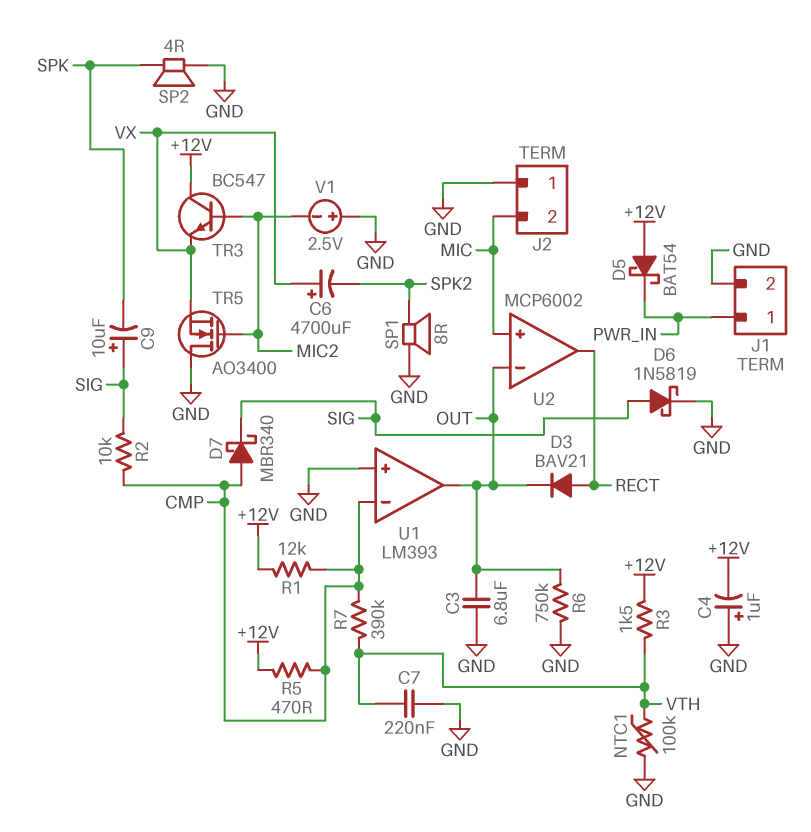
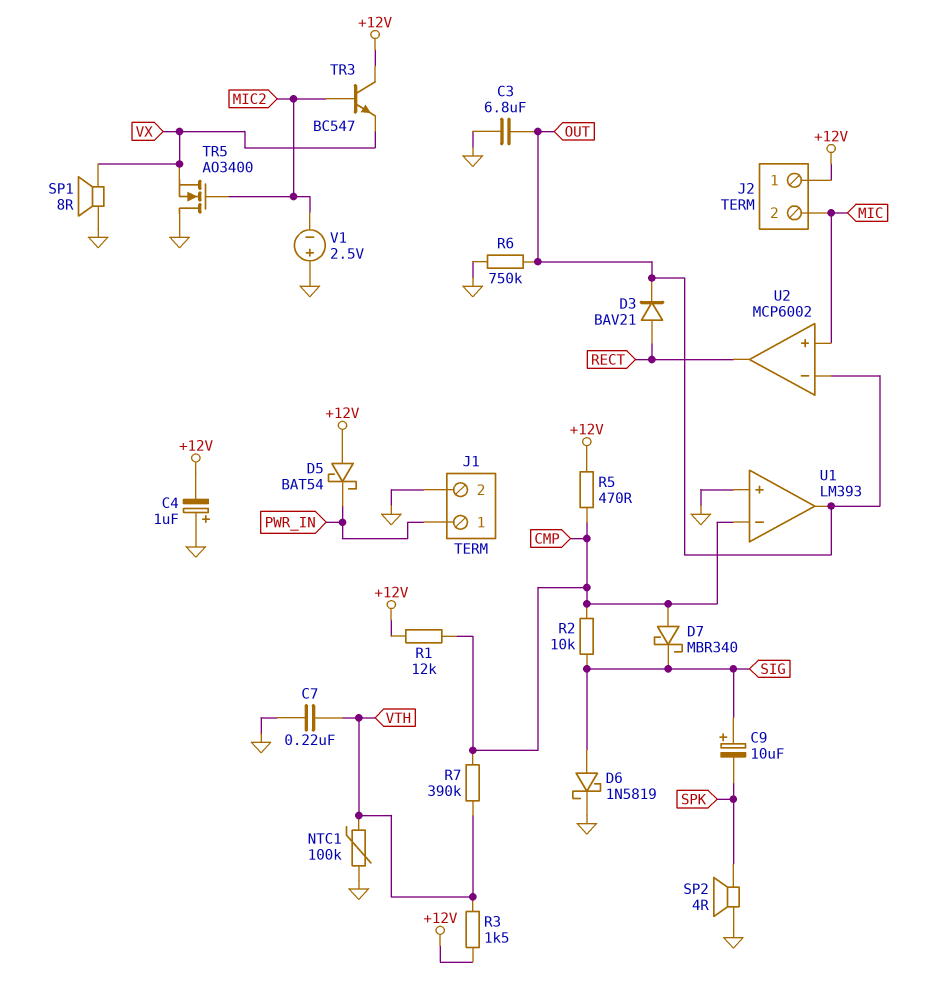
C6: 4700uF (plus VX, minus SPK2) -> none
J2 pin 1: GND -> +12V
SP1: speaker 8R (GND, SPK2) -> speaker 8R (GND, VX)

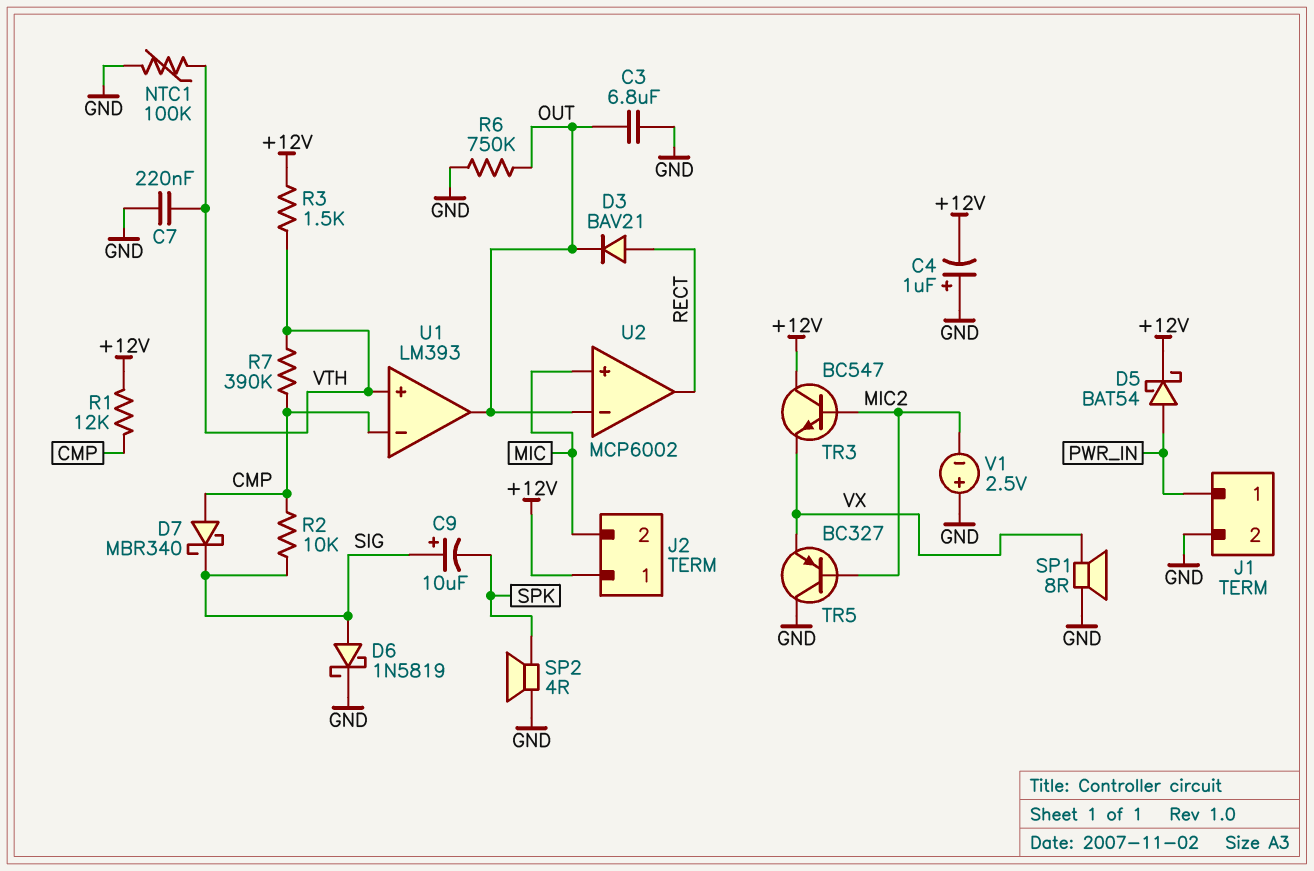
D5: schottky BAT54 (A +12V, K PWR_IN) -> schottky BAT54 (A PWR_IN, K +12V)
R5: 470 (+12V, CMP) -> none
TR5: NMOS AO3400 (G MIC2, D GND, S VX) -> PNP BC327 (B MIC2, C GND, E VX)
U1 pin in+: GND -> VTH

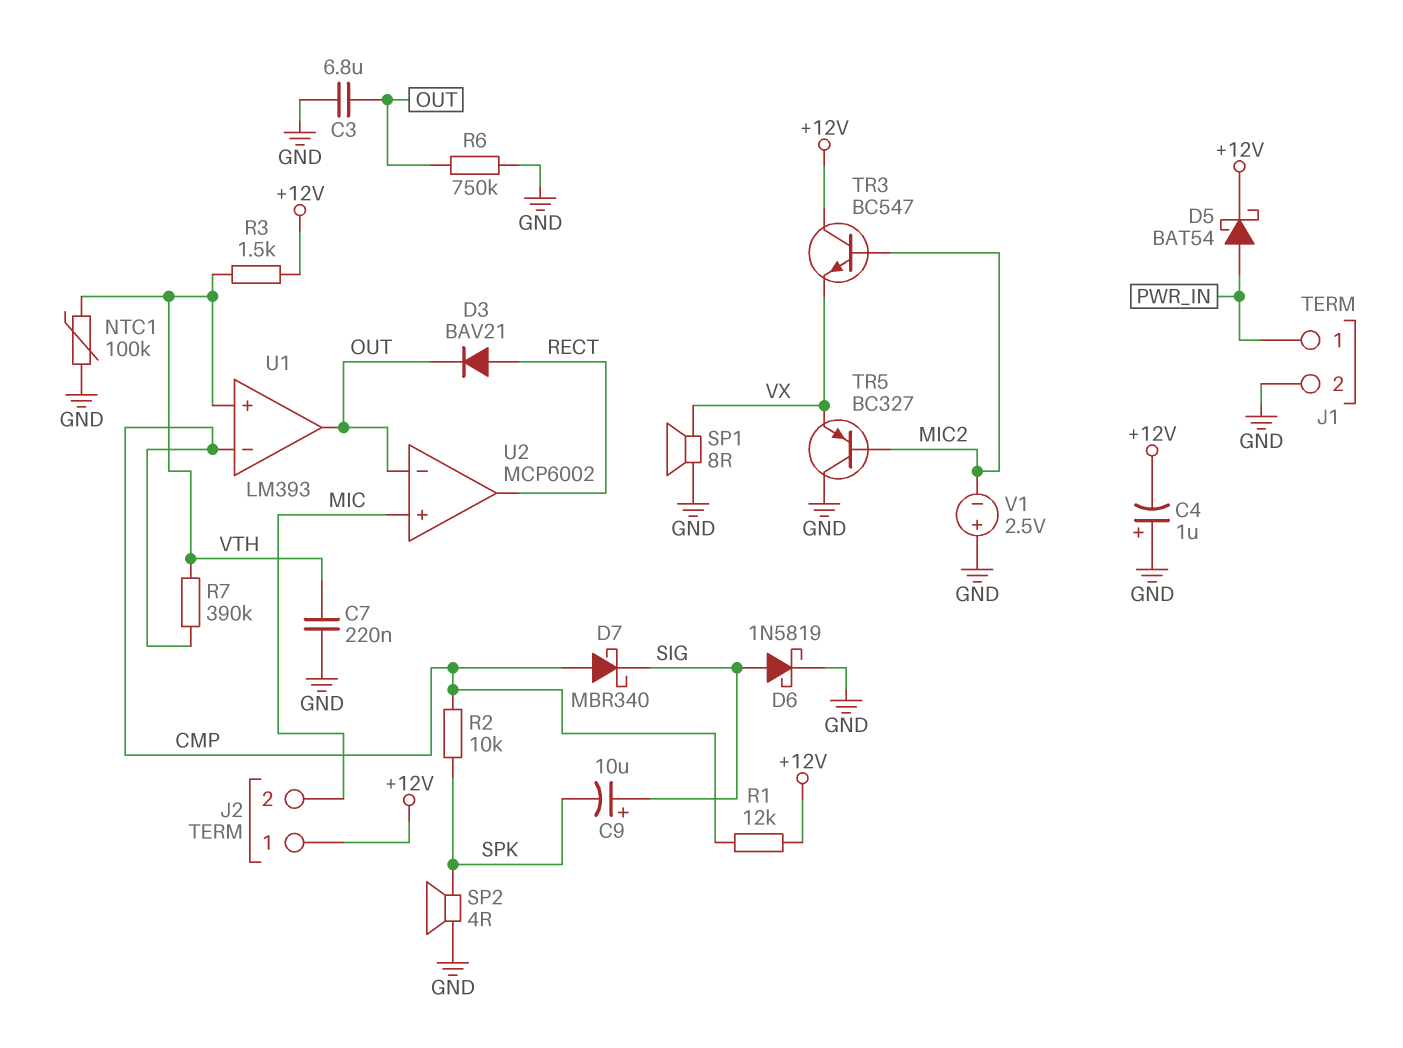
R2: 10k (CMP, SIG) -> 10k (CMP, SPK)

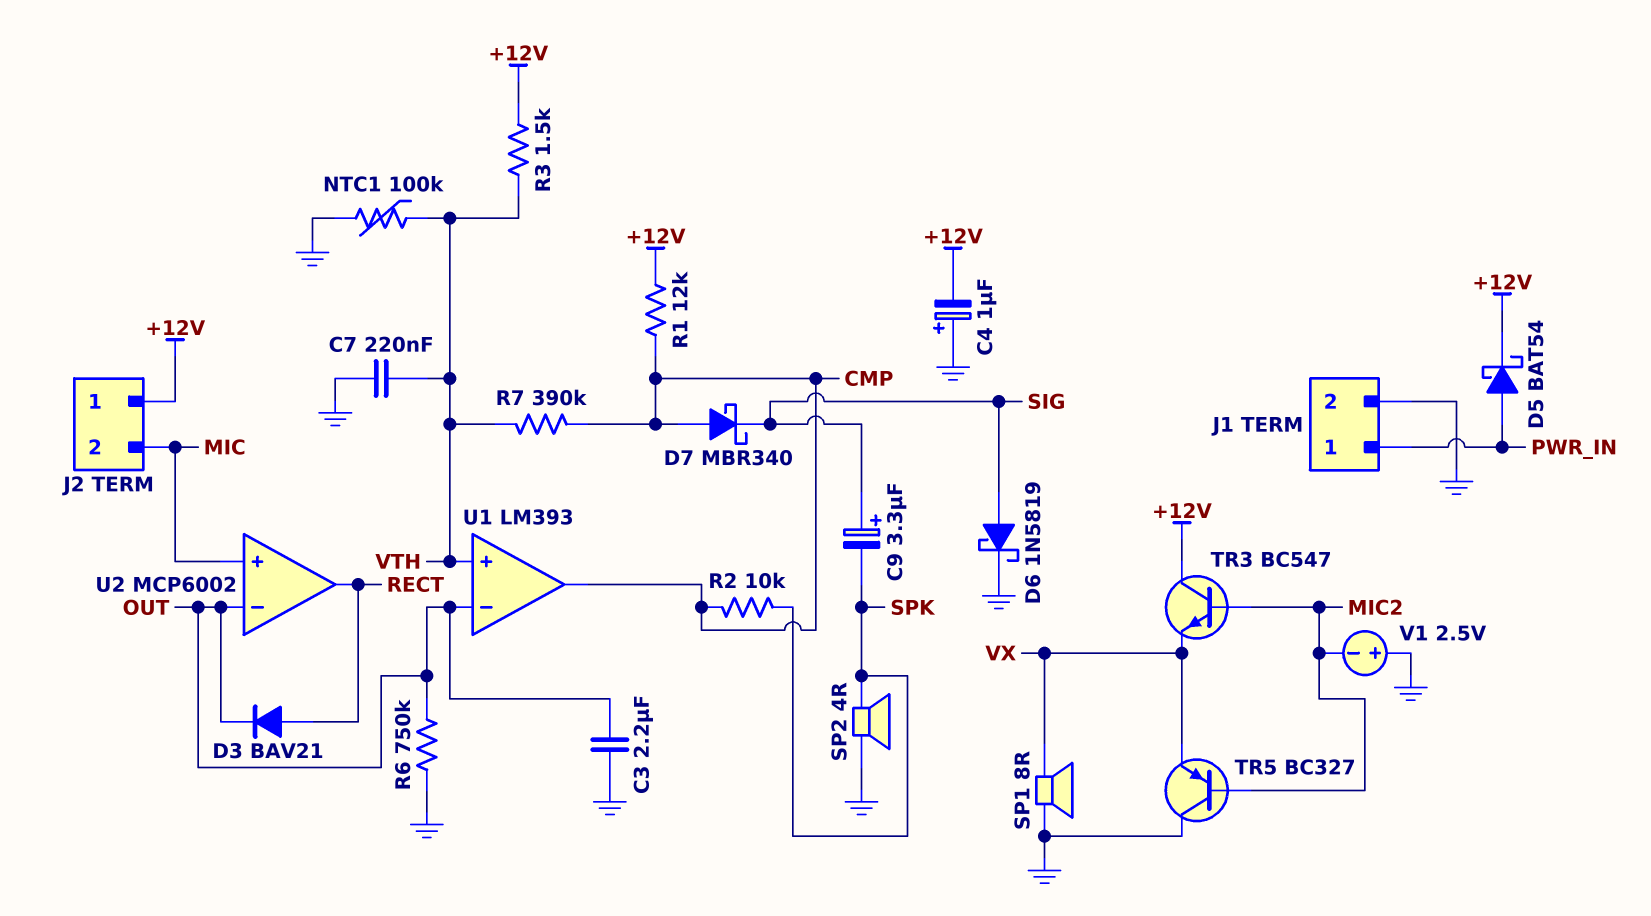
C3: 6.8uF (GND, OUT) -> 2.2uF (GND, OUT)
C9: 10uF (plus SIG, minus SPK) -> 3.3uF (plus SIG, minus SPK)
U1 pin in-: CMP -> OUT
U1 pin out: OUT -> CMP

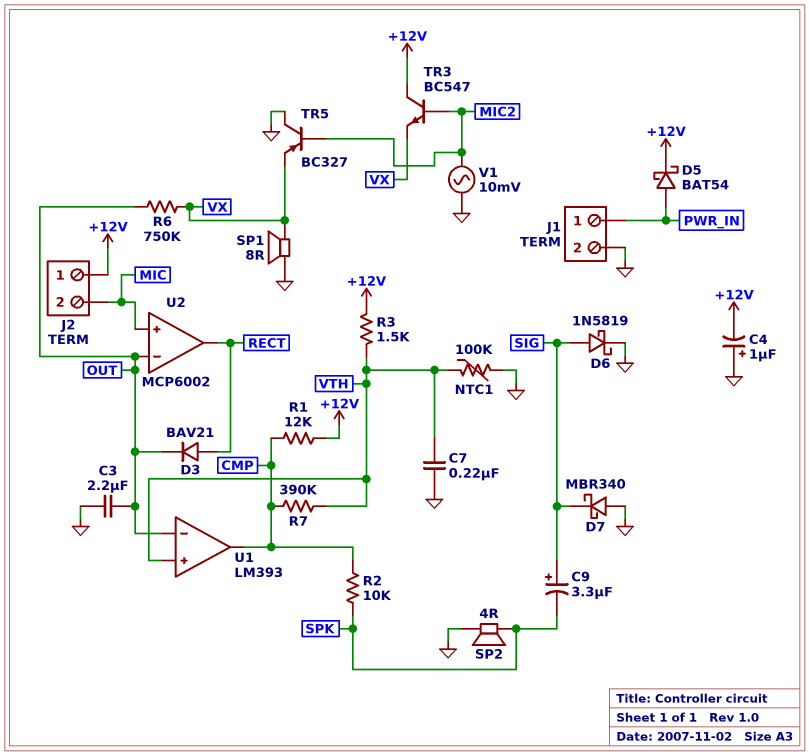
D7: schottky MBR340 (A CMP, K SIG) -> schottky MBR340 (A GND, K SIG)
R6: 750k (GND, OUT) -> 750k (OUT, VX)
V1: 2.5V (plus GND, minus MIC2) -> AC 10mV (GND, MIC2)

